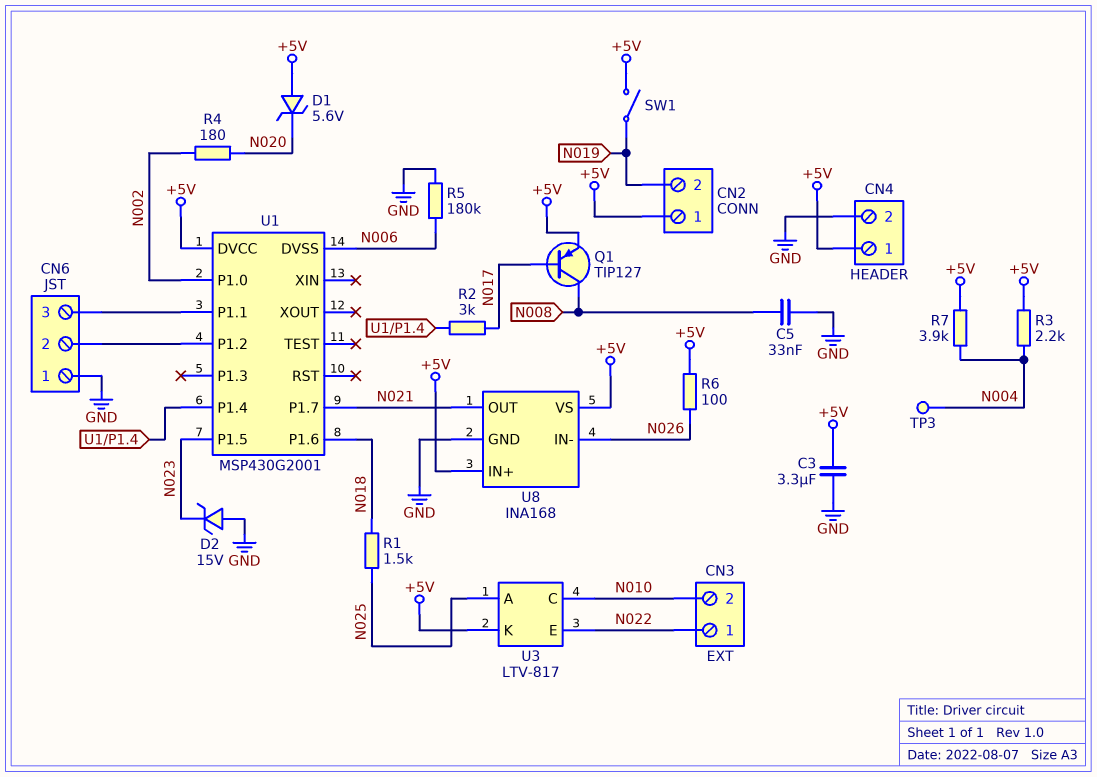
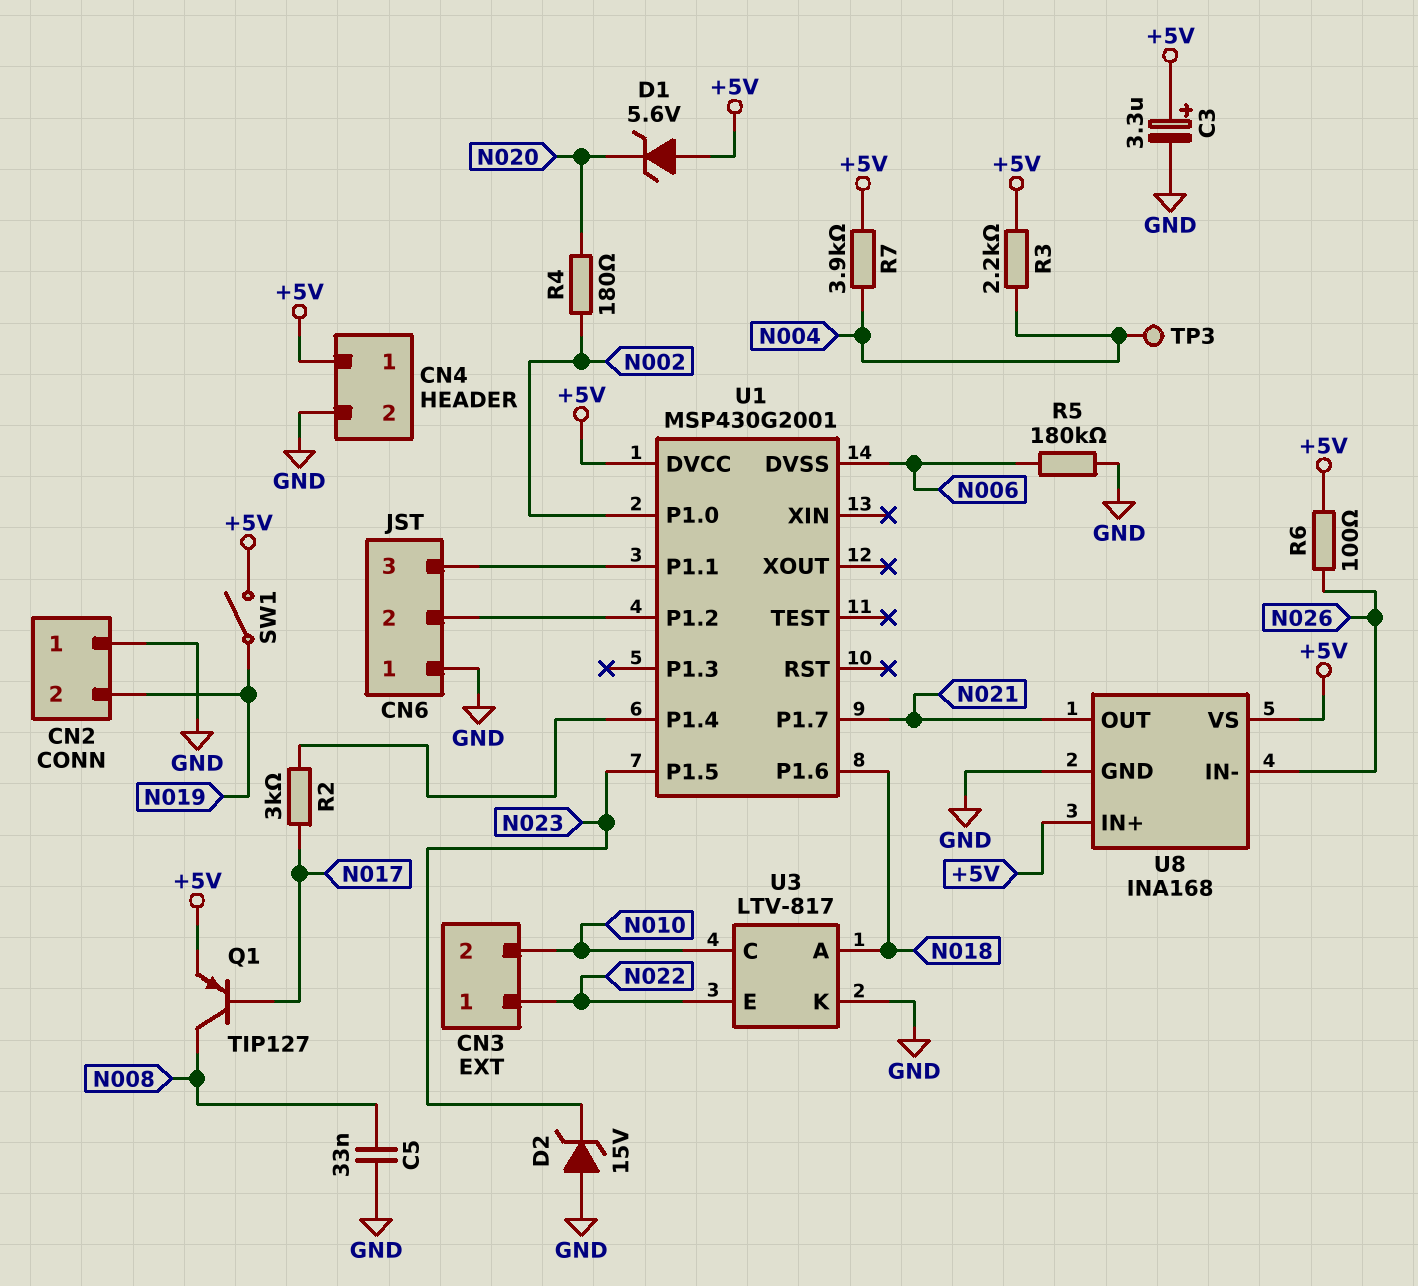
C3: 3.3uF (+5V, GND) -> 3.3uF (plus +5V, minus GND)
CN2 pin 1: +5V -> GND
R1: 1.5k (N018, N025) -> none
U3 pin A: N025 -> N018
U3 pin K: +5V -> GND

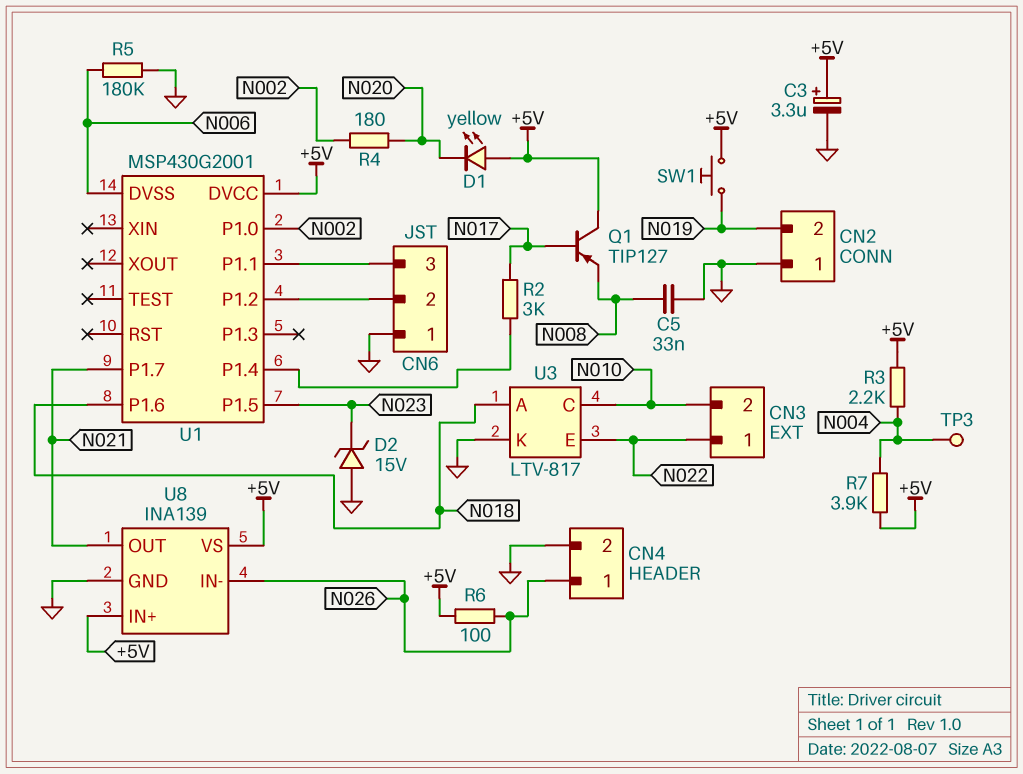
CN4 pin 1: +5V -> N026
D1: zener 5.6V (A +5V, K N020) -> LED yellow (A +5V, K N020)
Q1: PNP TIP127 (B N017, C N008, E +5V) -> PNP TIP127 (B N017, C +5V, E N008)
SW1: switch (+5V, N019) -> button (+5V, N019)
U8: INA168 -> INA139

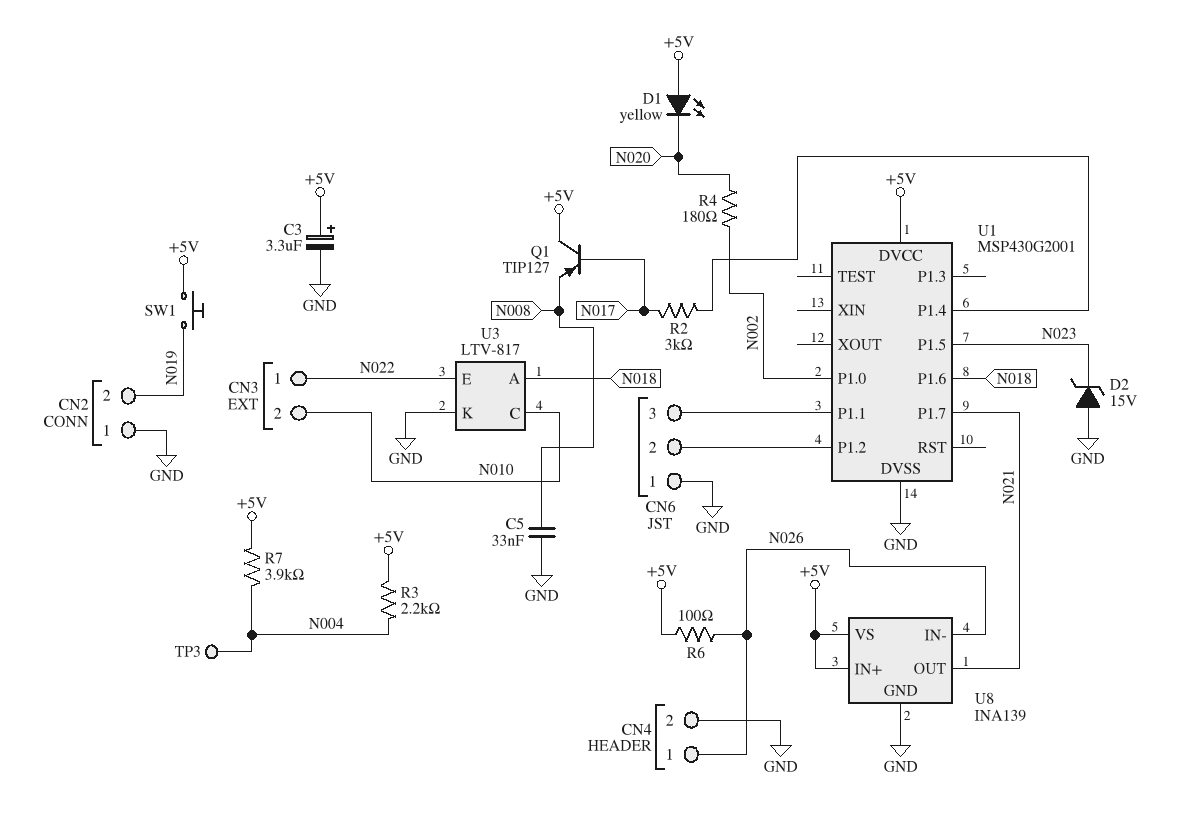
R5: 180k (GND, N006) -> none
U1 pin DVSS: N006 -> GND

